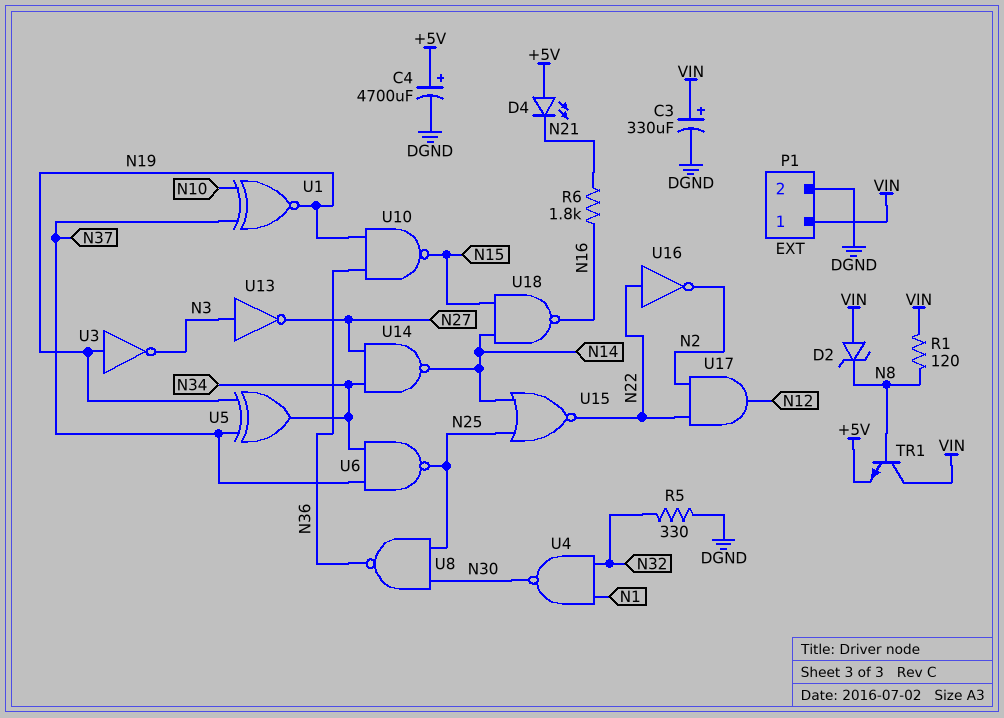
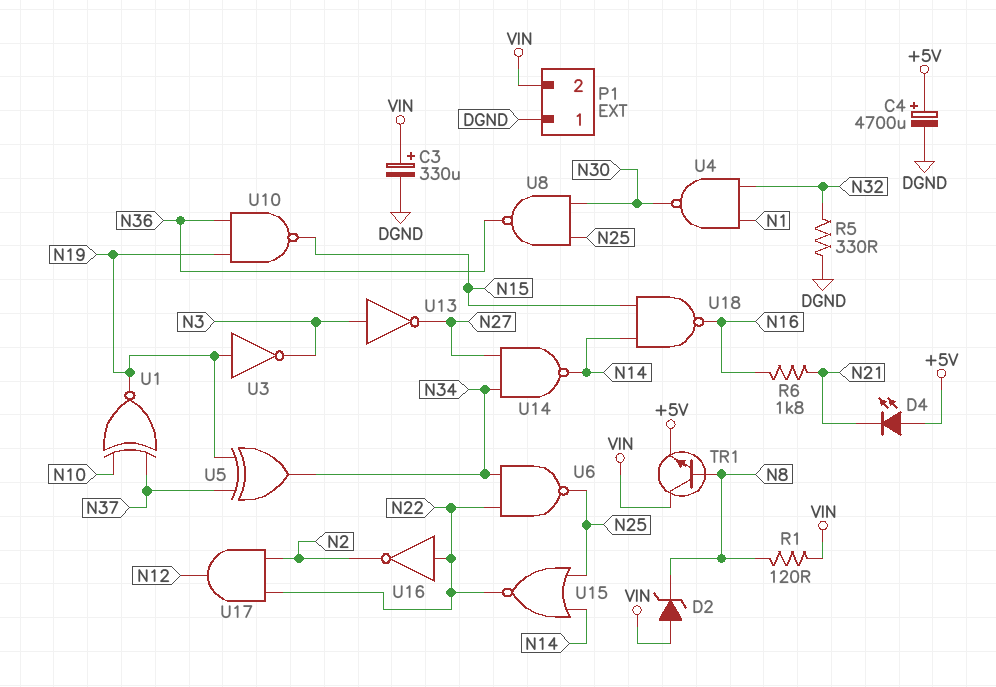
P1 pin 1: VIN -> DGND
P1 pin 2: DGND -> VIN
U6: NAND (in N34, in N37, out N25) -> NAND (in N22, in N34, out N25)

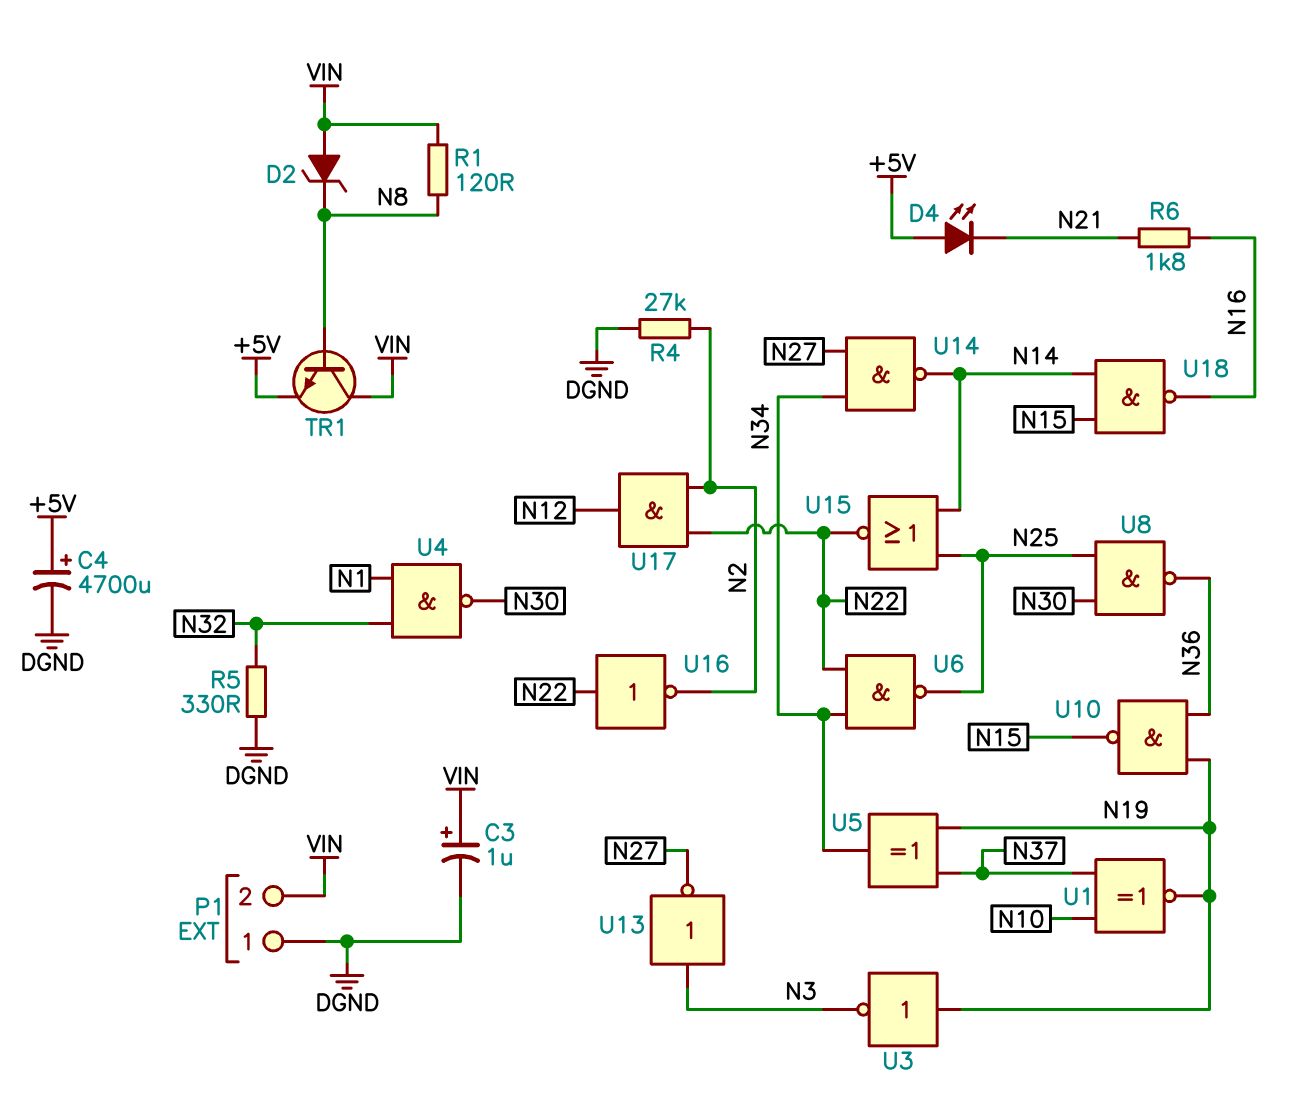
C3: 330uF (plus VIN, minus DGND) -> 1uF (plus VIN, minus DGND)
R4: none -> 27k (DGND, N2)

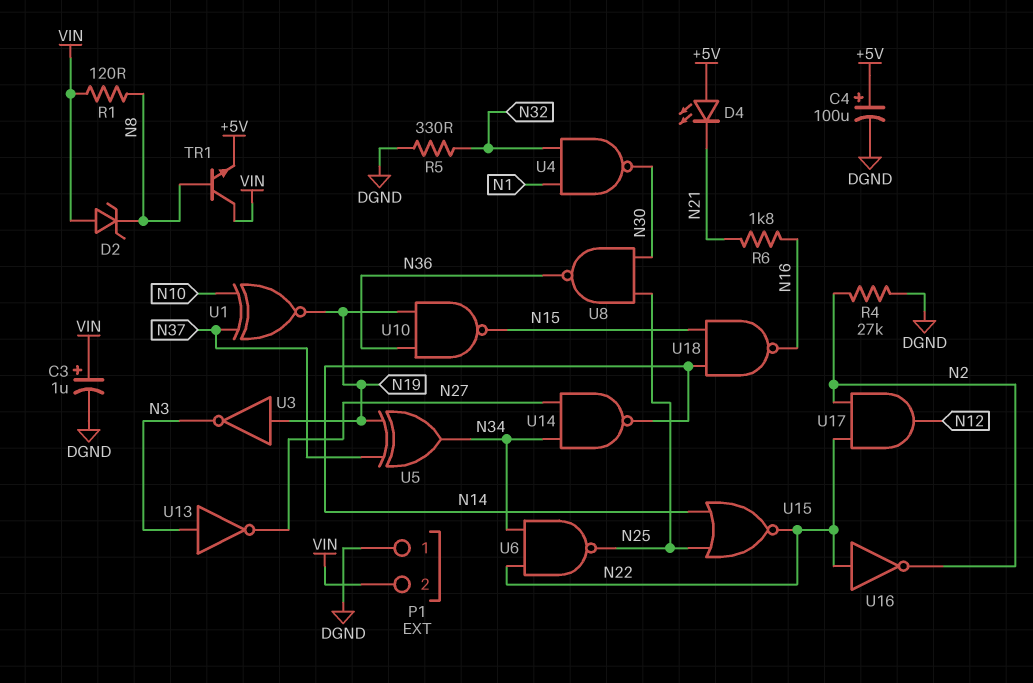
C4: 4700uF (plus +5V, minus DGND) -> 100uF (plus +5V, minus DGND)

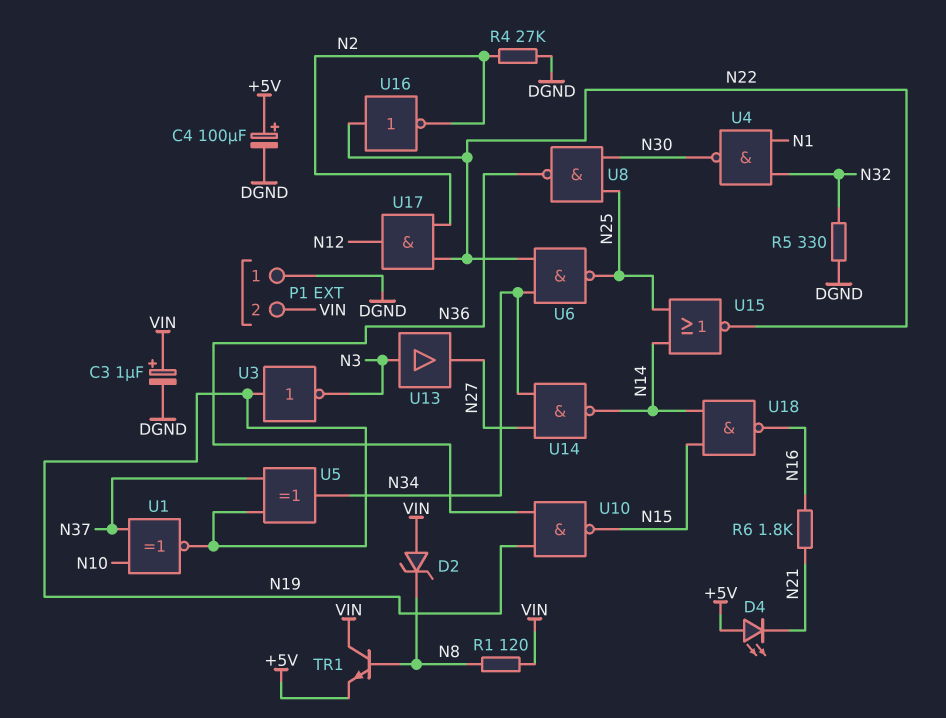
U13: NOT (in N3, out N27) -> buffer (in N3, out N27)

